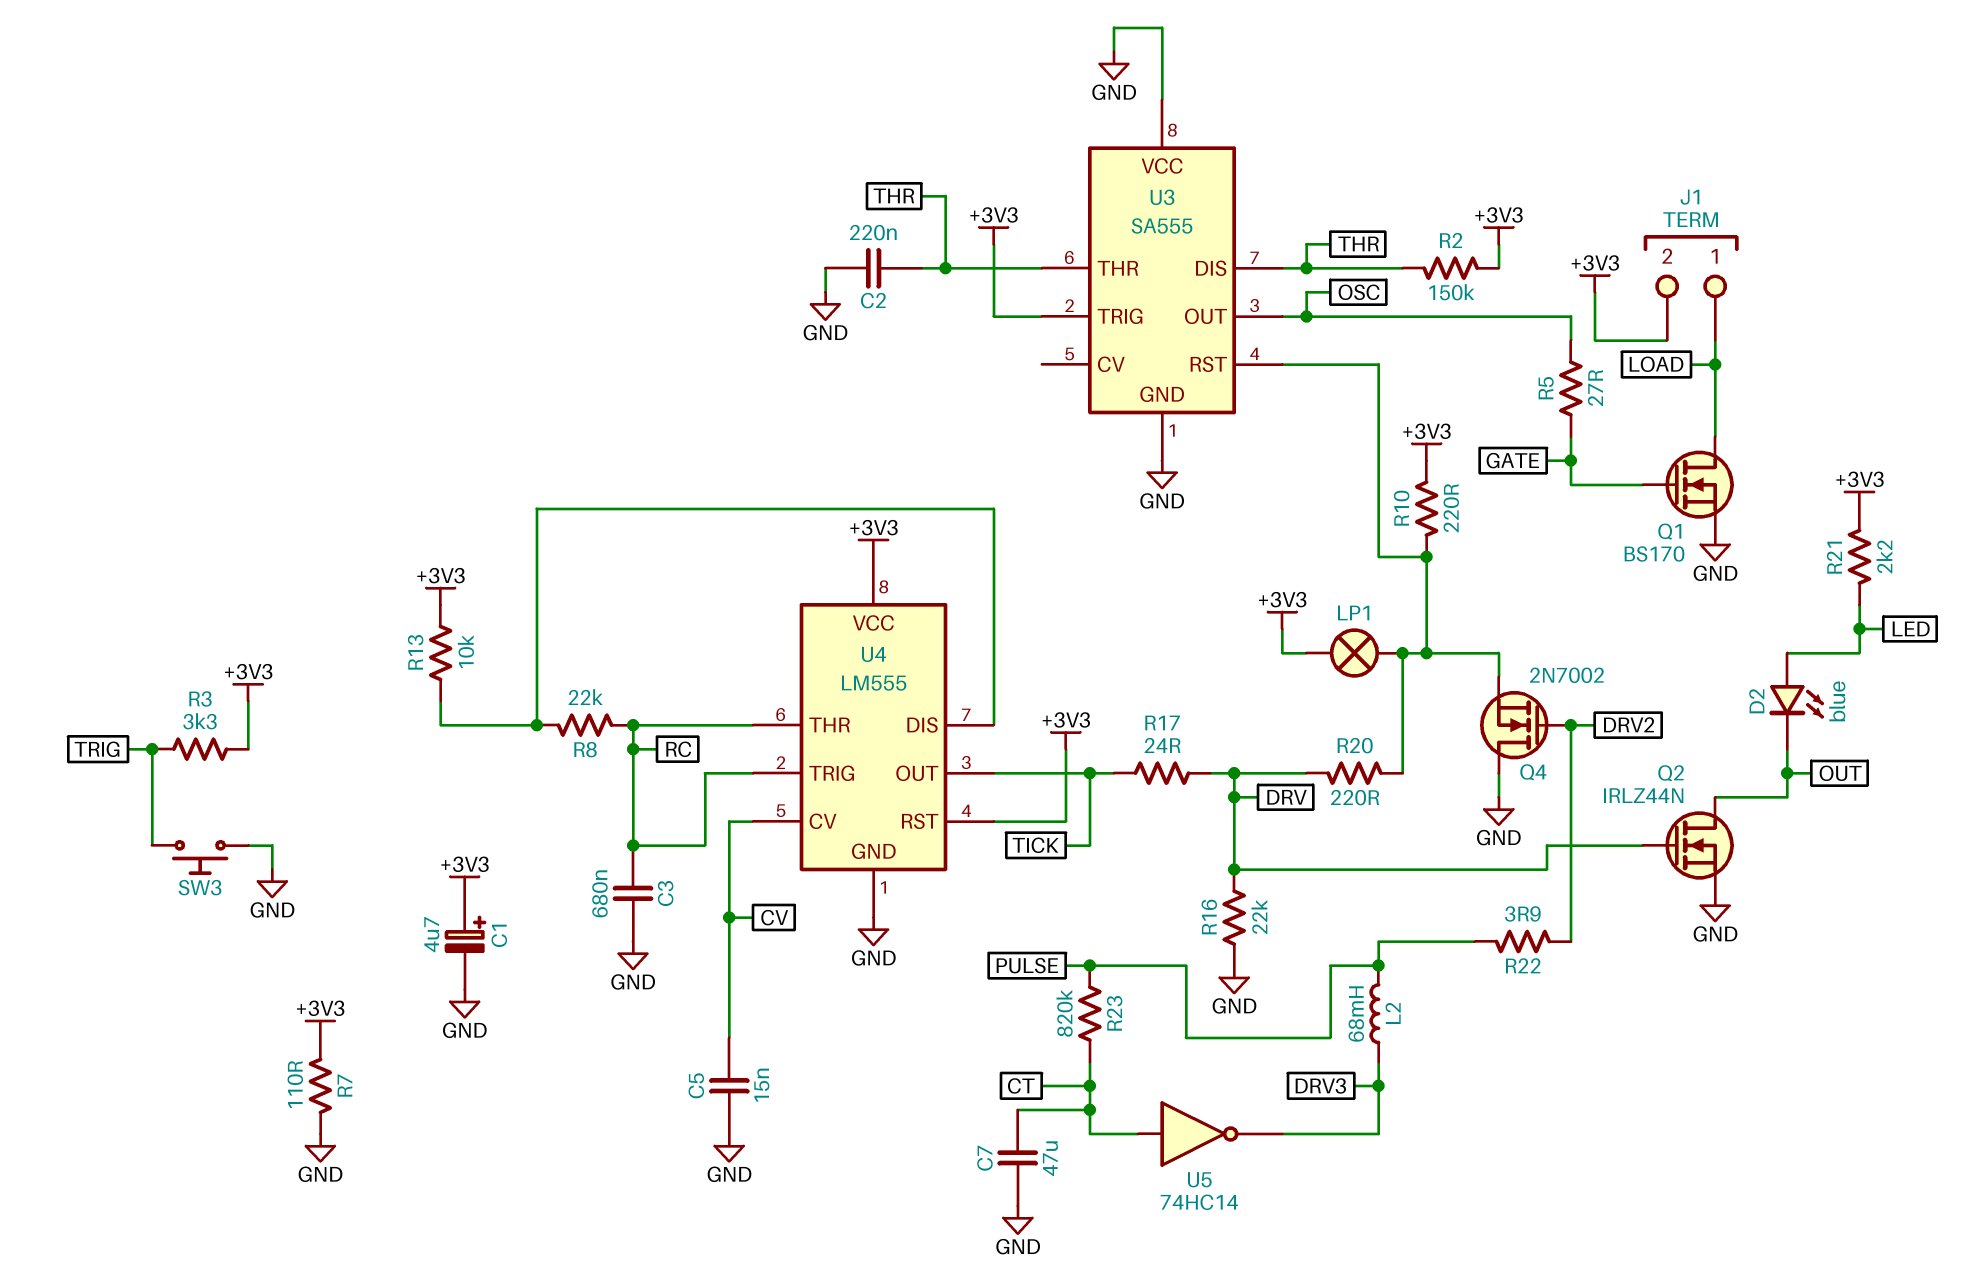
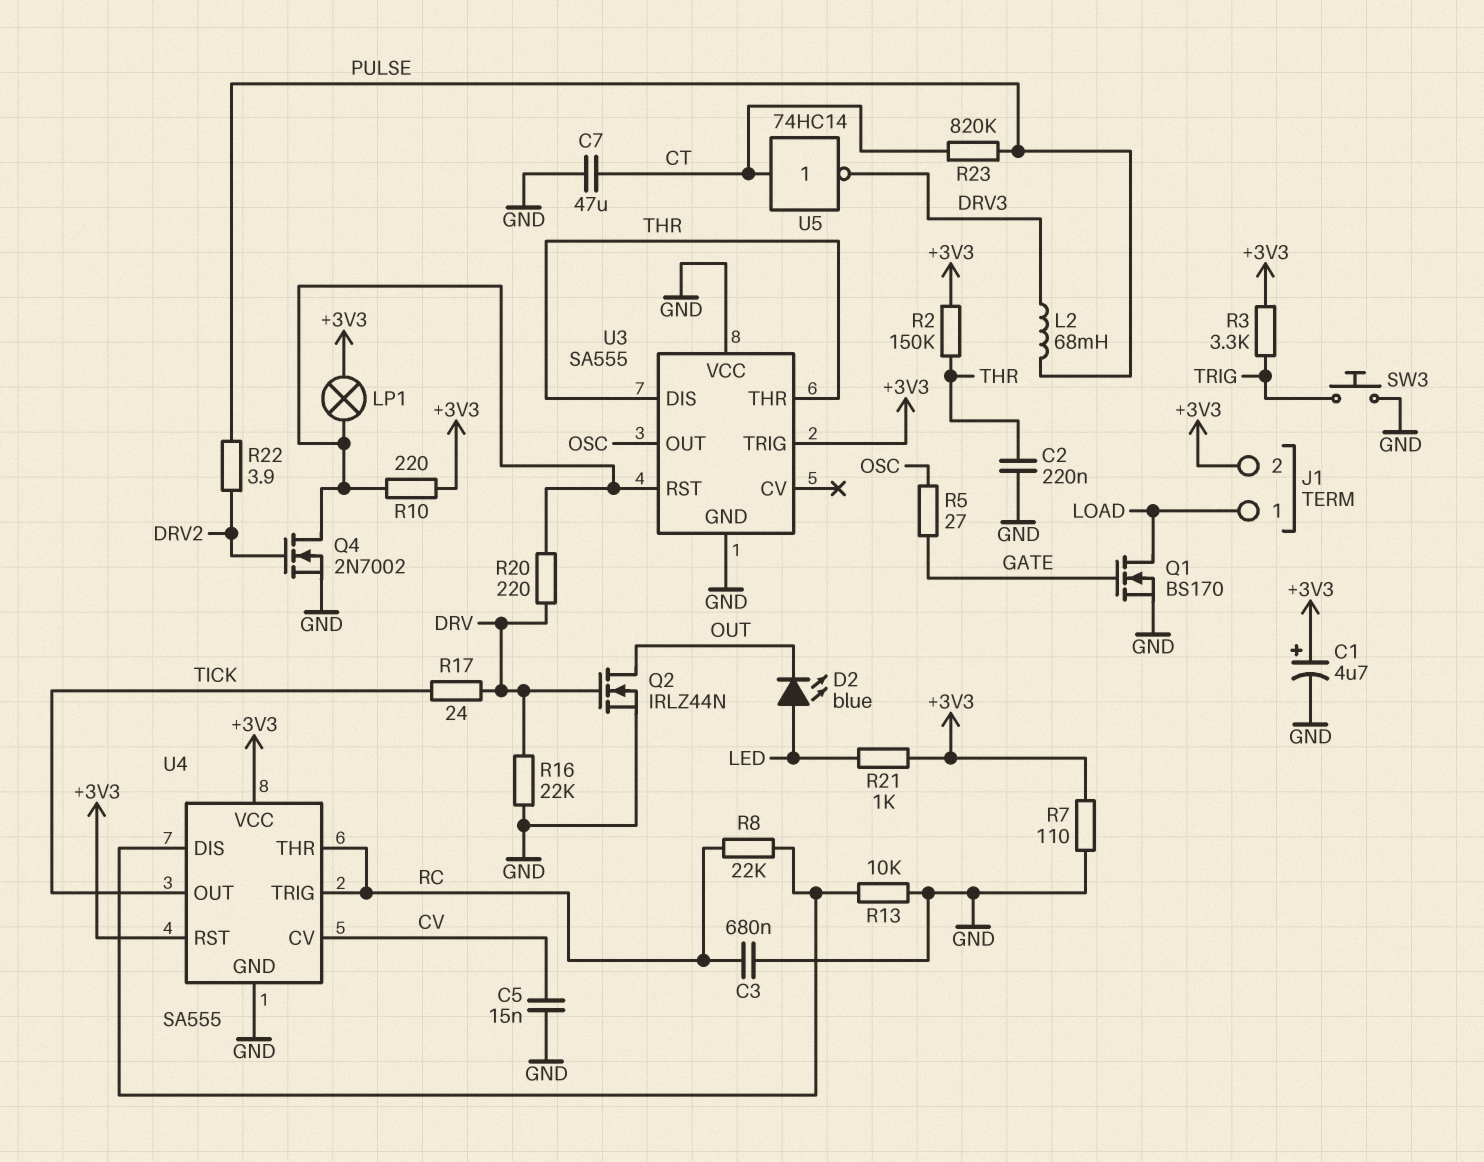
Q4: NMOS 2N7002 (G DRV2, D GND, S U3/RST) -> NMOS 2N7002 (G DRV2, D U3/RST, S GND)
R13: 10k (+3V3, U4/DIS) -> 10k (GND, U4/DIS)
R21: 2.2k (+3V3, LED) -> 1k (+3V3, LED)
U4: LM555 -> SA555

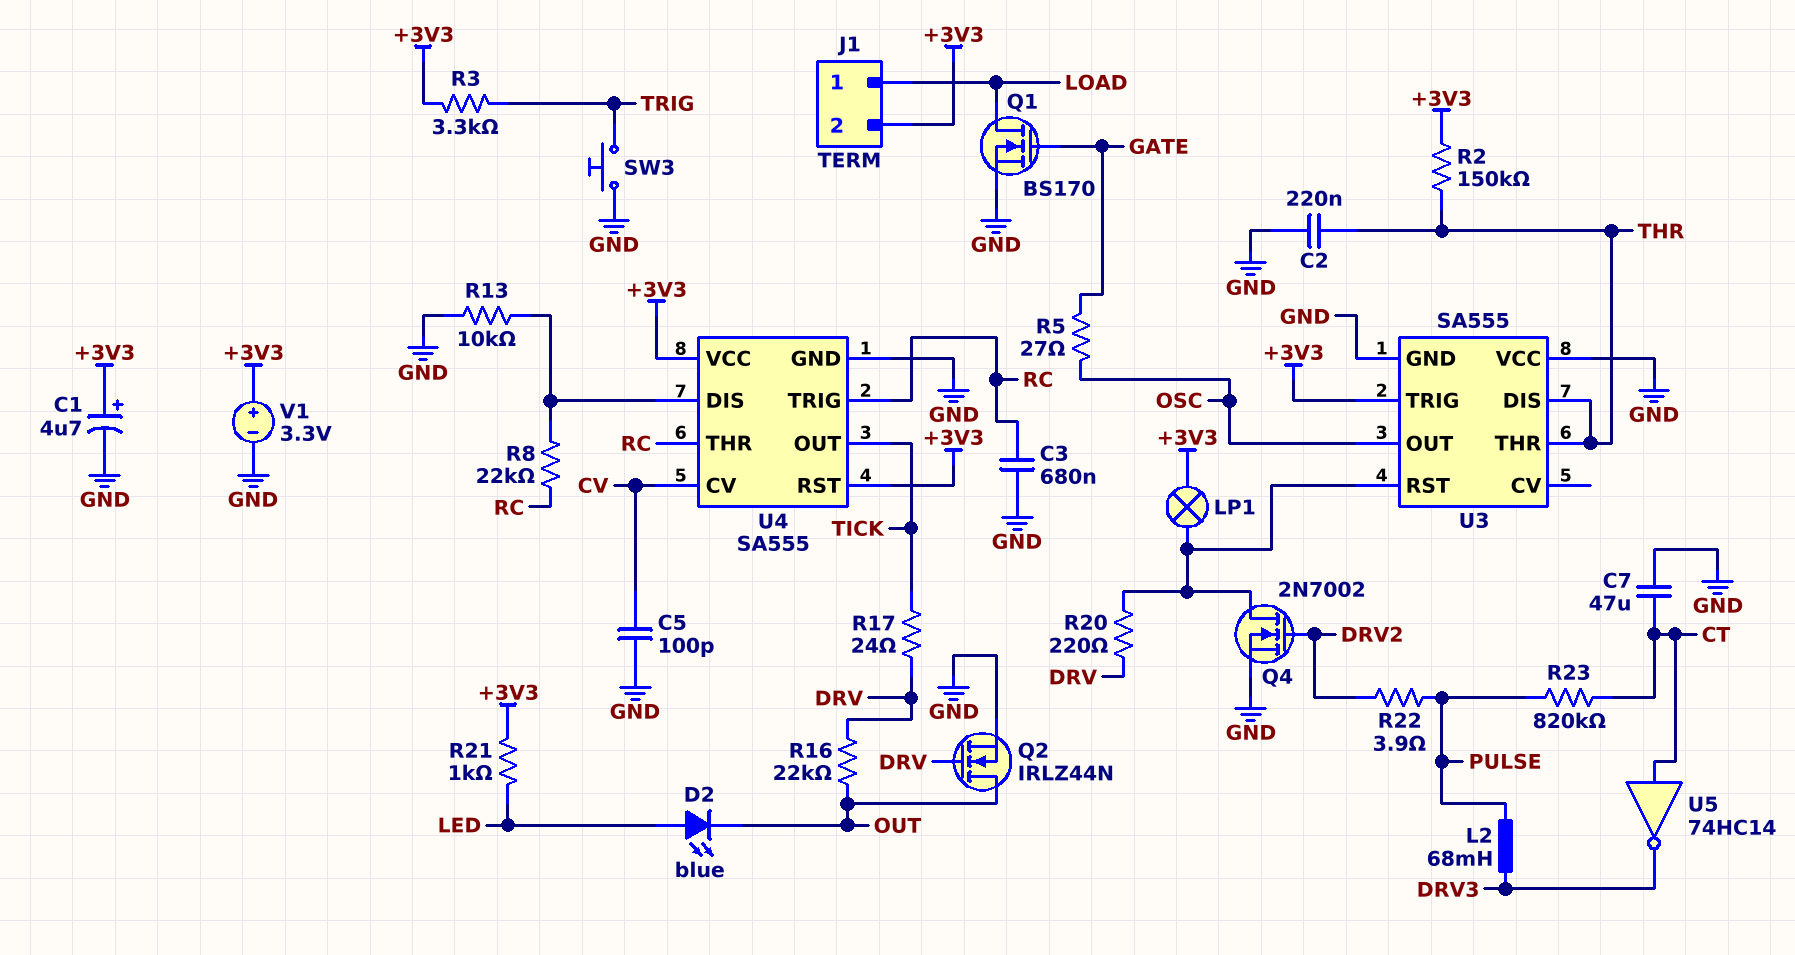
C5: 15nF (CV, GND) -> 100pF (CV, GND)
R7: 110 (+3V3, GND) -> none
R10: 220 (+3V3, U3/RST) -> none
R16: 22k (DRV, GND) -> 22k (DRV, OUT)
V1: none -> 3.3V (plus +3V3, minus GND)

